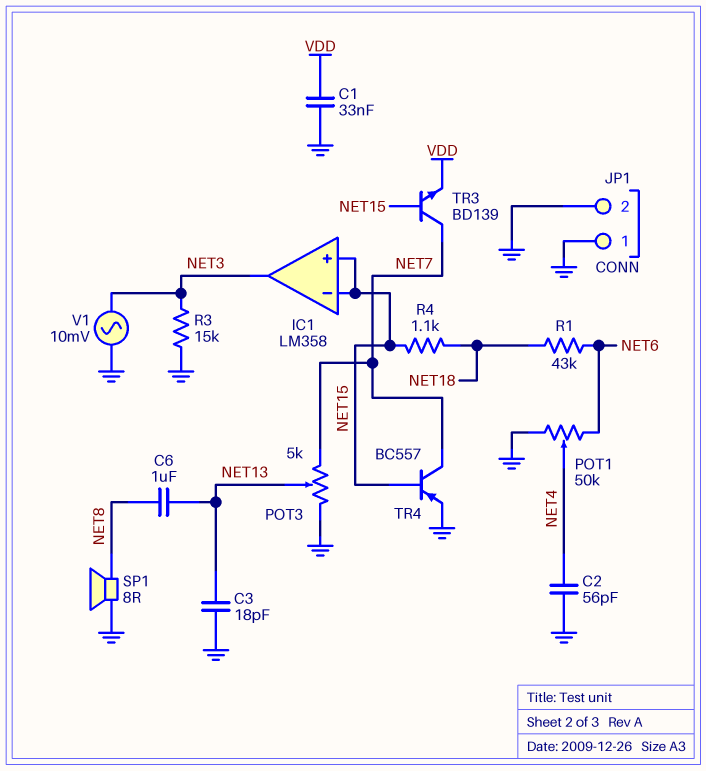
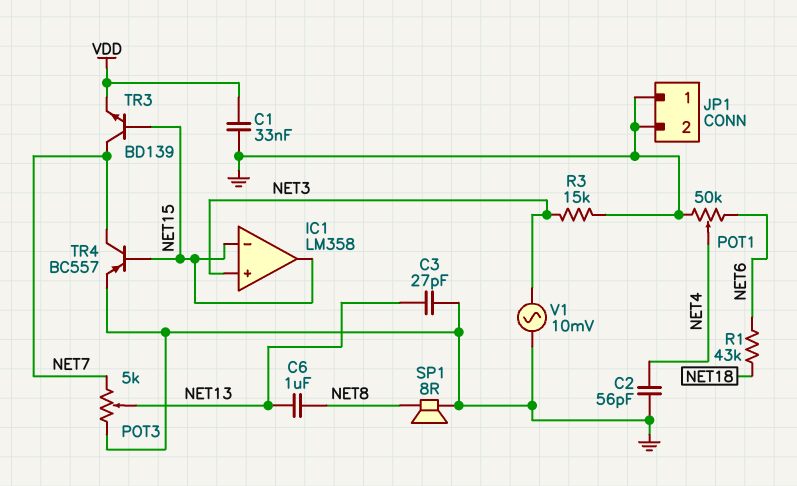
C3: 18pF (GND, NET13) -> 27pF (GND, NET13)
IC1 pin in+: NET15 -> NET3
IC1 pin out: NET3 -> NET15
R4: 1.1k (NET15, NET18) -> none

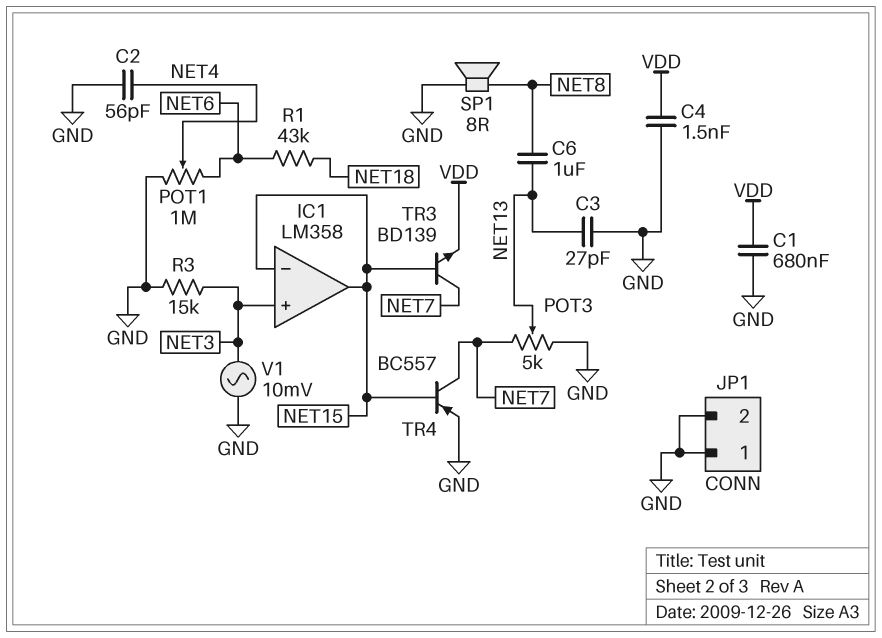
C1: 33nF (GND, VDD) -> 680nF (GND, VDD)
C4: none -> 1.5nF (GND, VDD)
POT1: 50k (GND, NET6, wiper NET4) -> 1M (GND, NET6, wiper NET4)

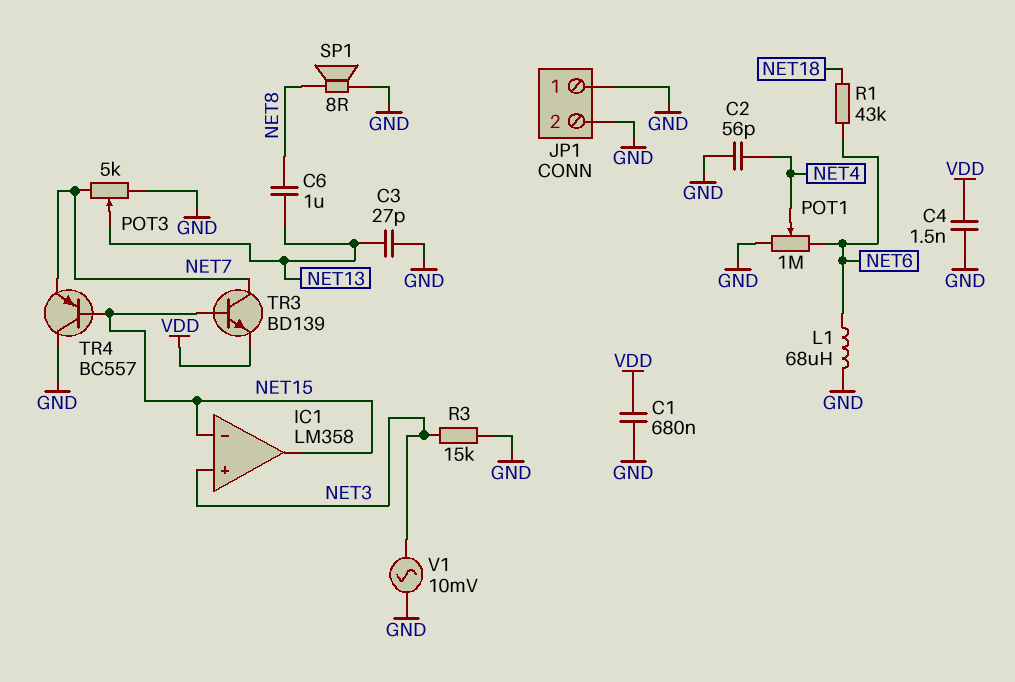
L1: none -> 68uH (GND, NET6)
TR4: PNP BC557 (B NET15, C NET7, E GND) -> PNP BC557 (B NET15, C GND, E NET7)

